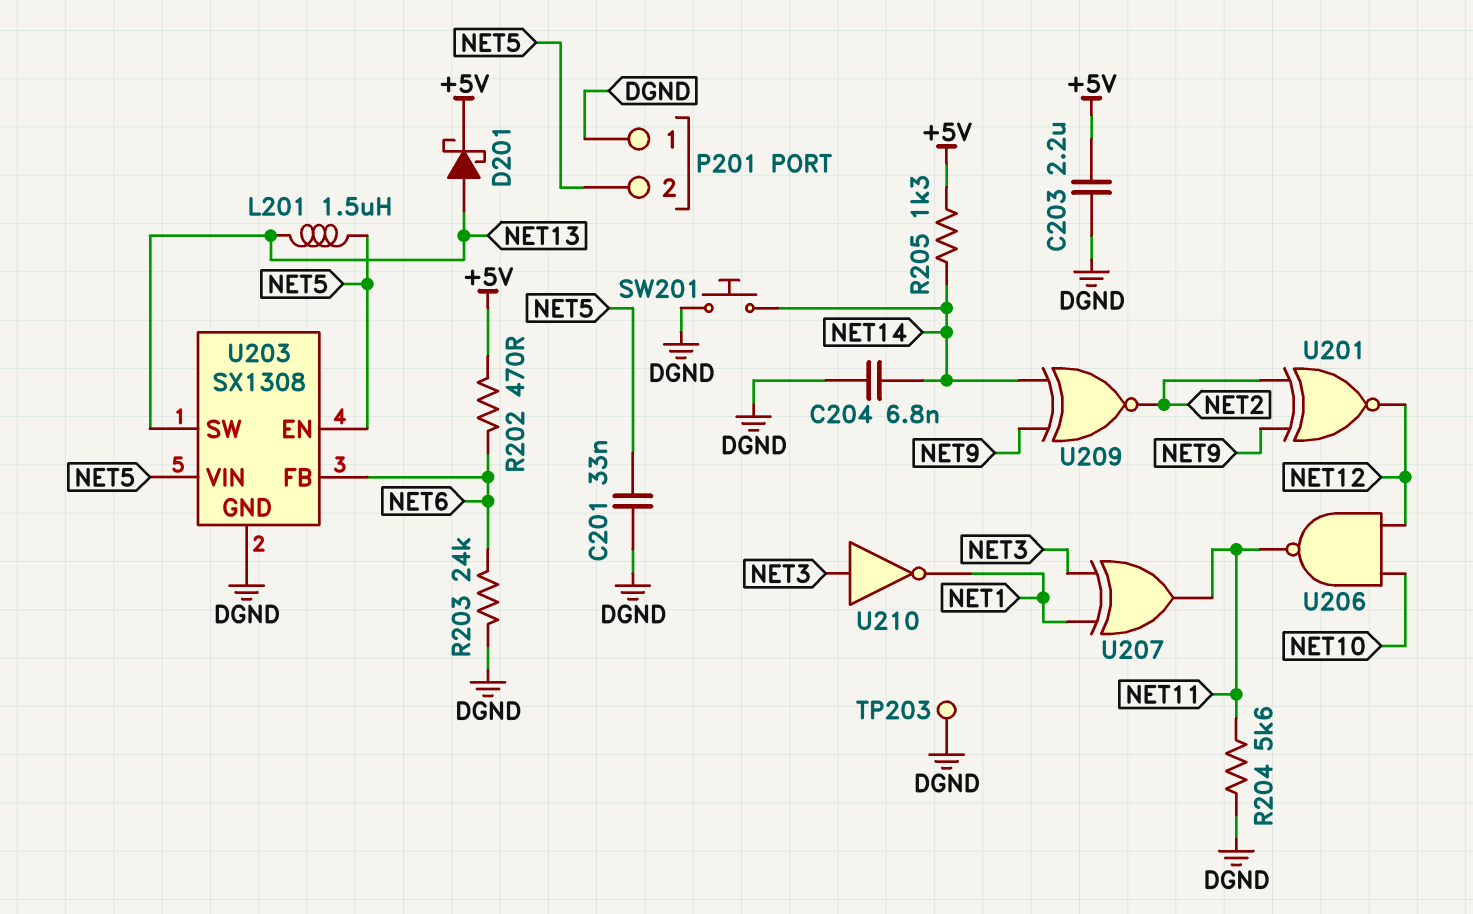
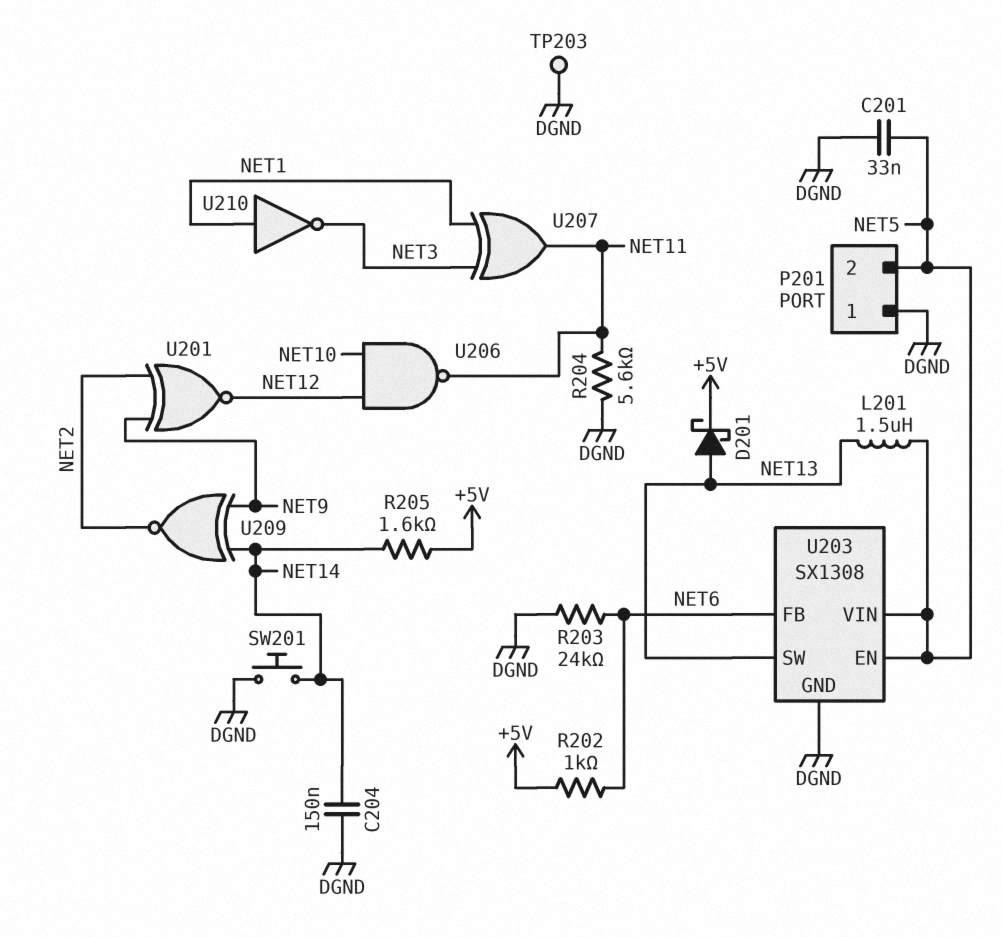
C203: 2.2uF (+5V, DGND) -> none
C204: 6.8nF (DGND, NET14) -> 150nF (DGND, NET14)
R202: 470 (+5V, NET6) -> 1k (+5V, NET6)
R205: 1.3k (+5V, NET14) -> 1.6k (+5V, NET14)
U210: NOT (in NET3, out NET1) -> NOT (in NET1, out NET3)

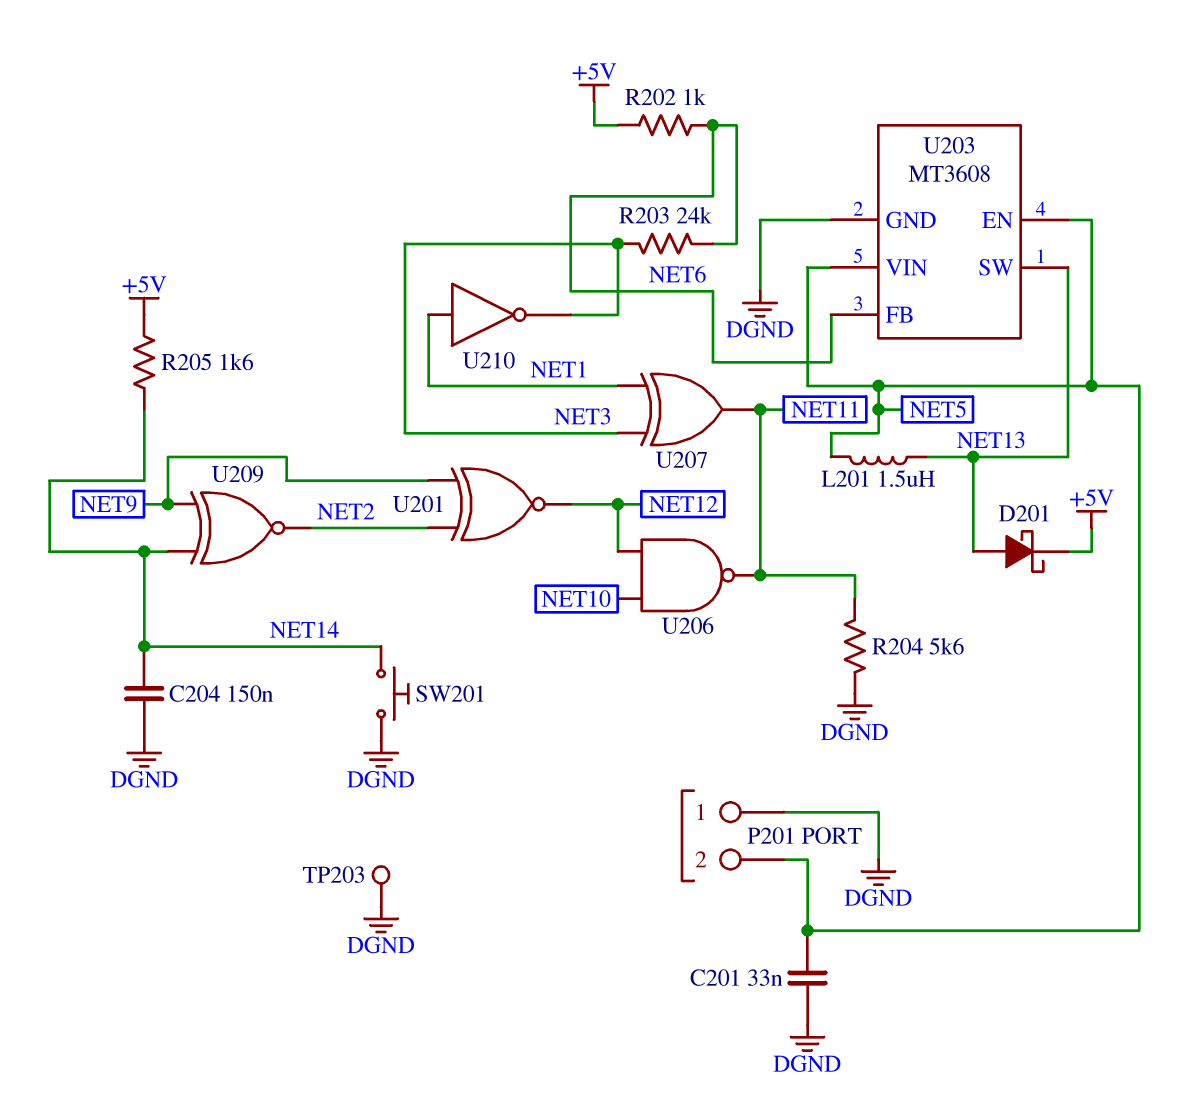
R203: 24k (DGND, NET6) -> 24k (NET3, NET6)
U203: SX1308 -> MT3608

